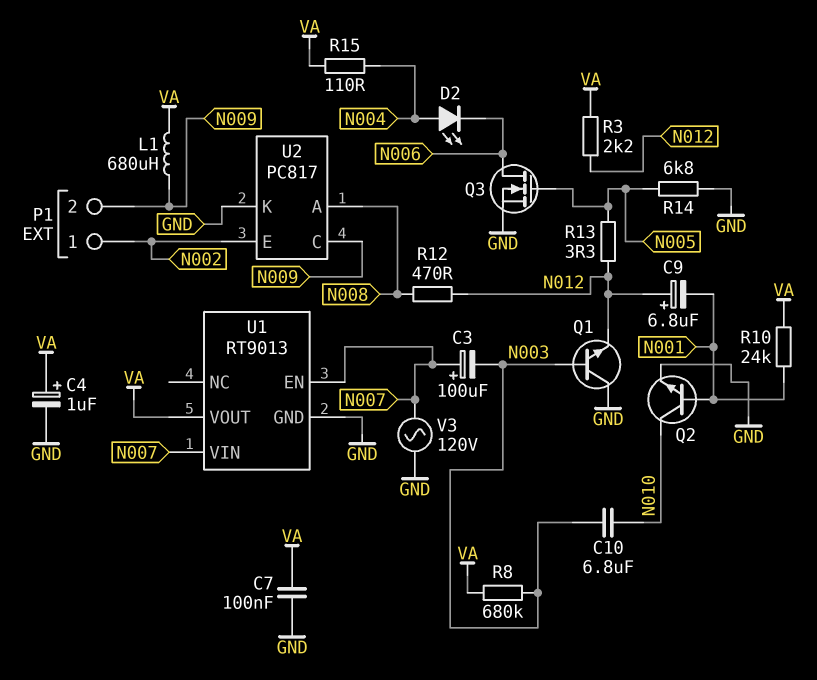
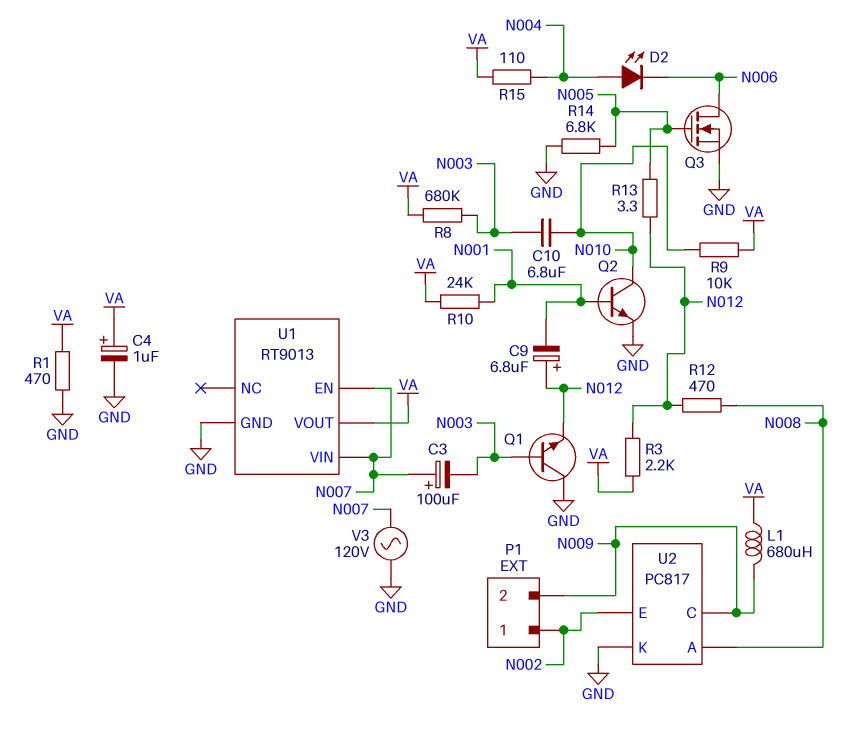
C7: 100nF (GND, VA) -> none
R1: none -> 470 (GND, VA)
R9: none -> 10k (N010, VA)

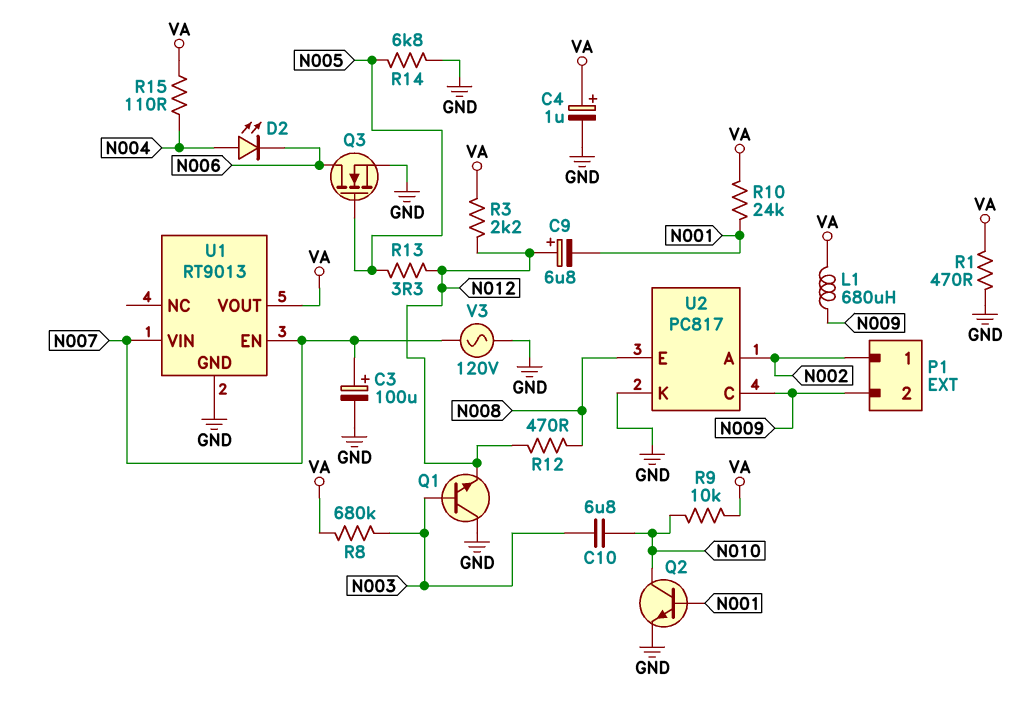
C3: 100uF (plus N007, minus N003) -> 100uF (plus N007, minus GND)
U2 pin A: N008 -> N002
U2 pin E: N002 -> N008

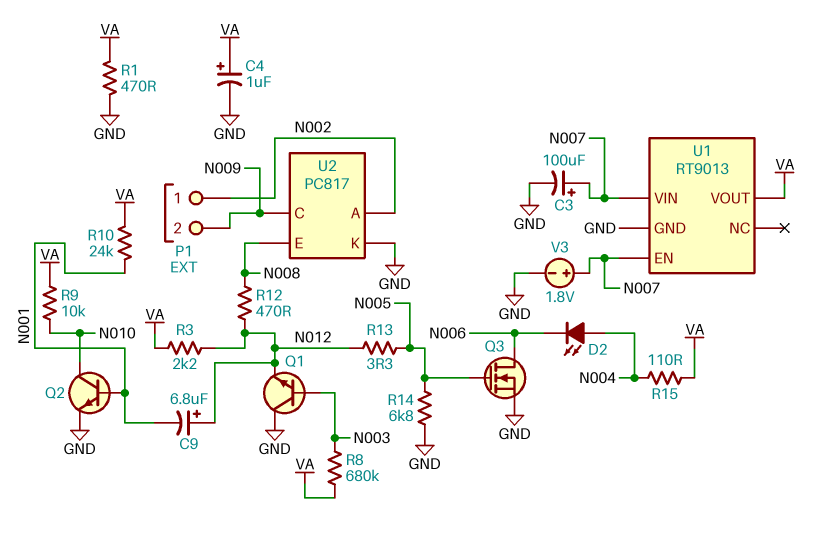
C10: 6.8uF (N003, N010) -> none
L1: 680uH (N009, VA) -> none
V3: AC 120V (GND, N007) -> 1.8V (plus N007, minus GND)

